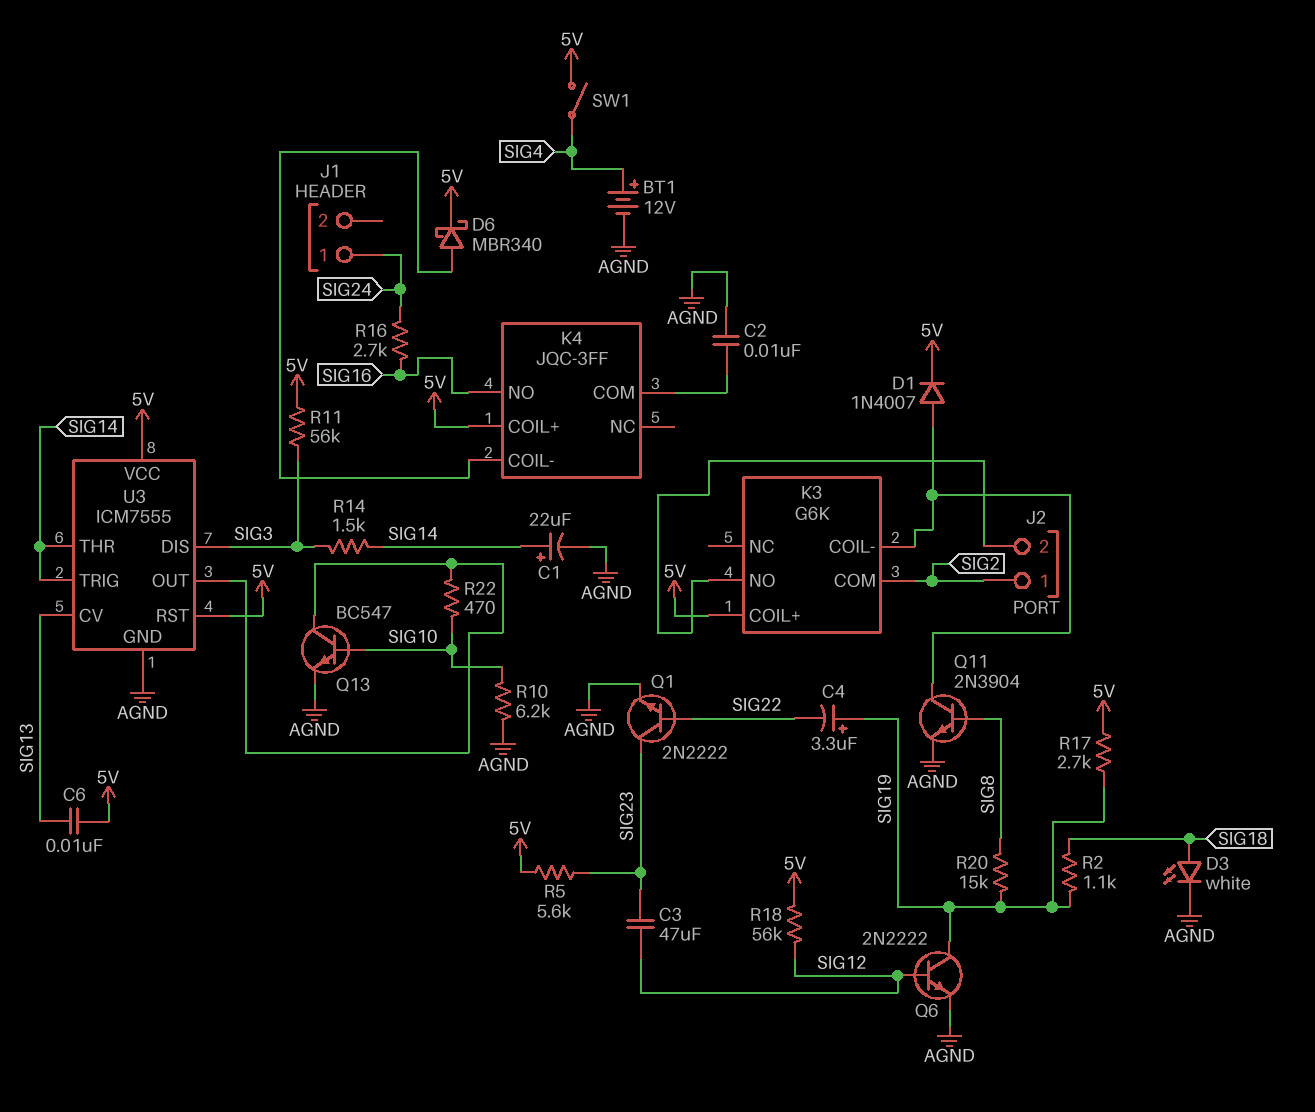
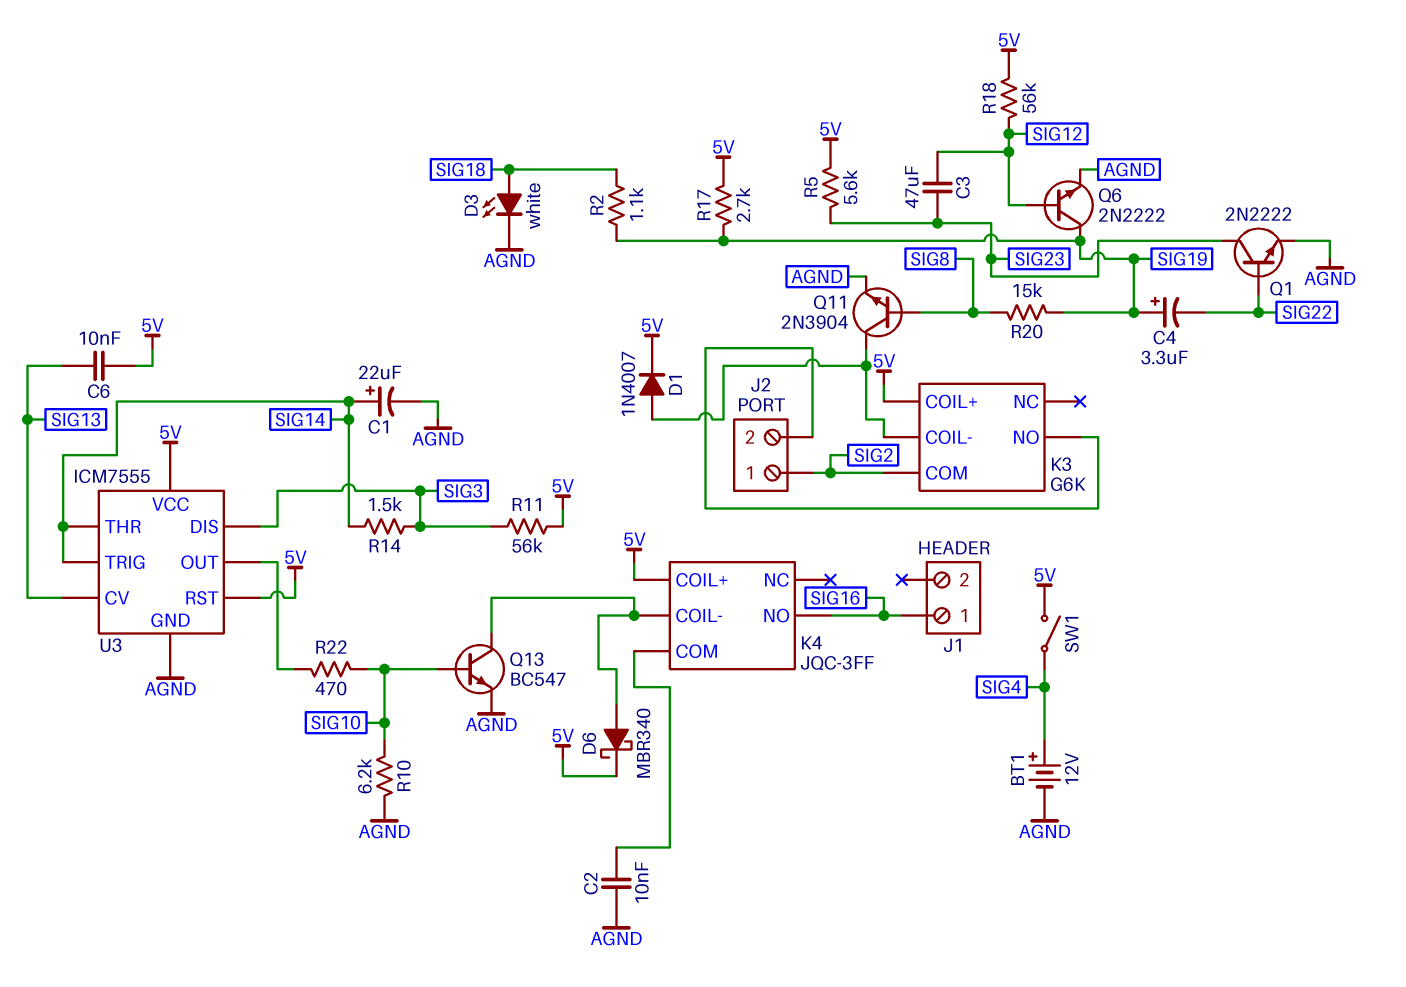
J1 pin 1: SIG24 -> SIG16
Q13: NPN BC547 (B SIG10, C U3/OUT, E AGND) -> NPN BC547 (B SIG10, C K4/COIL-, E AGND)
R16: 2.7k (SIG16, SIG24) -> none

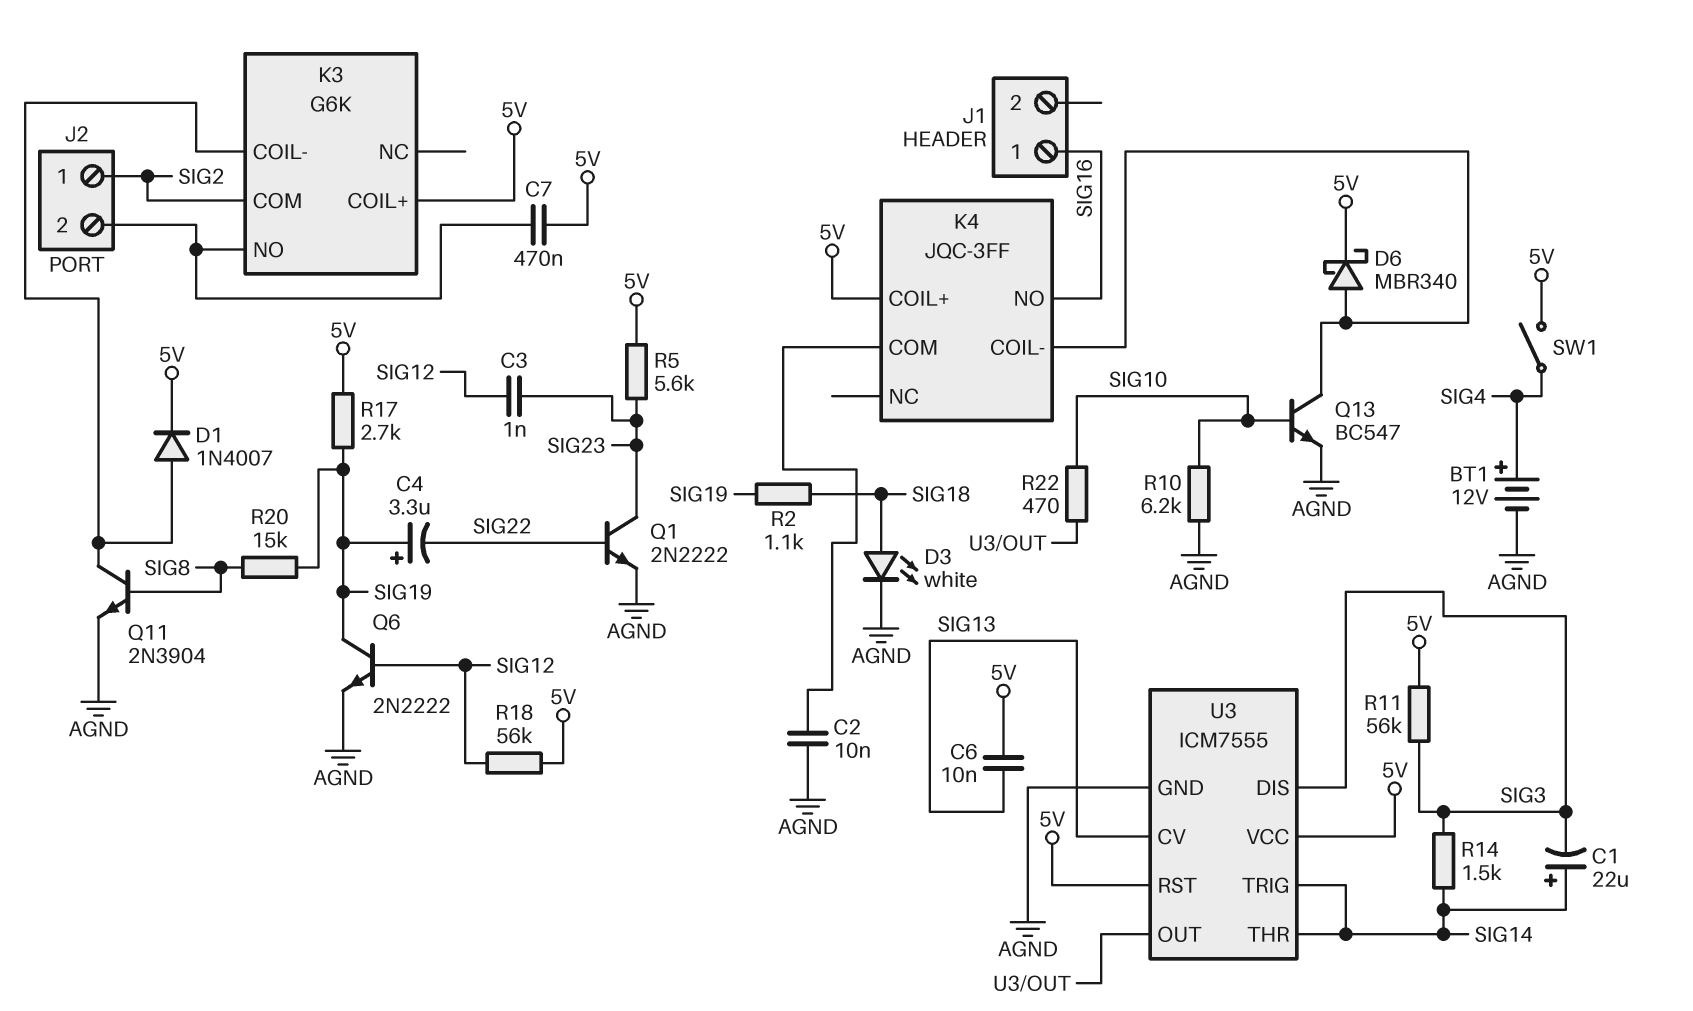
C1: 22uF (plus SIG14, minus AGND) -> 22uF (plus SIG14, minus SIG3)
C3: 47uF (SIG12, SIG23) -> 1nF (SIG12, SIG23)
C7: none -> 470nF (5V, J2/2)

